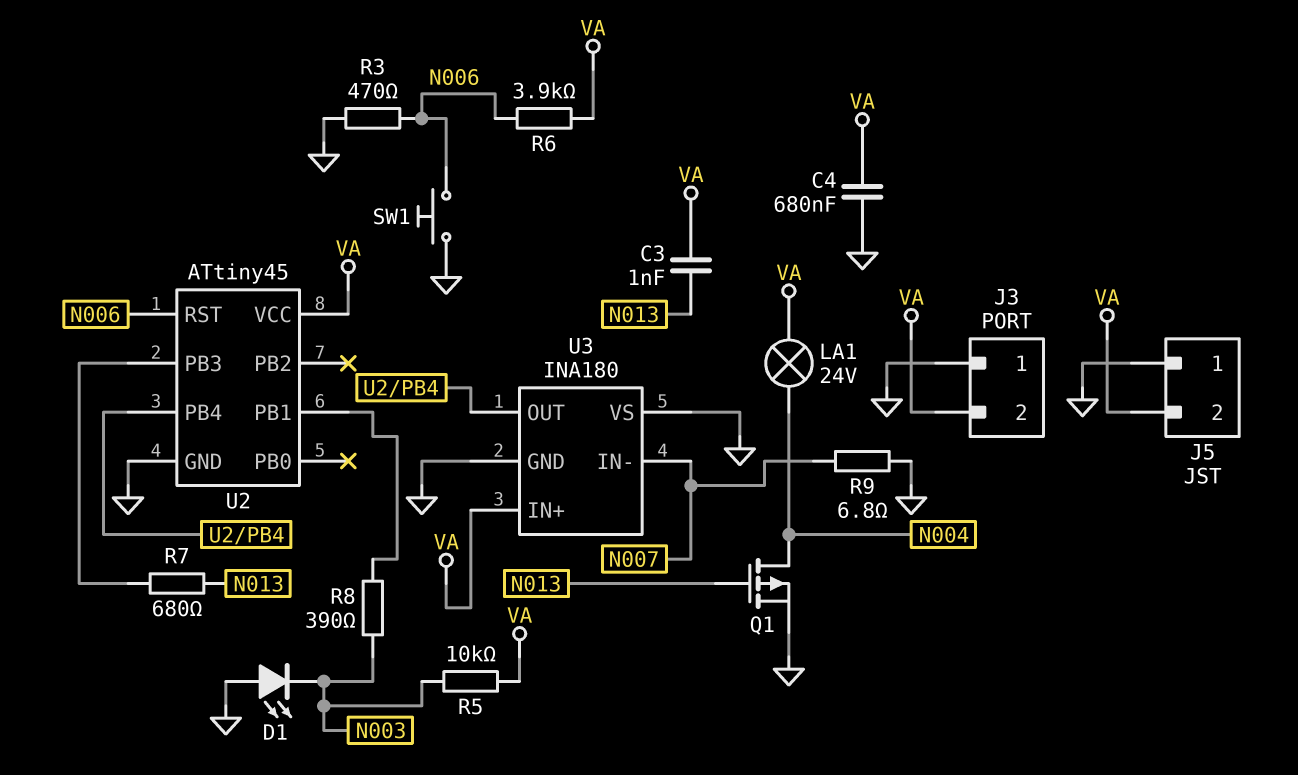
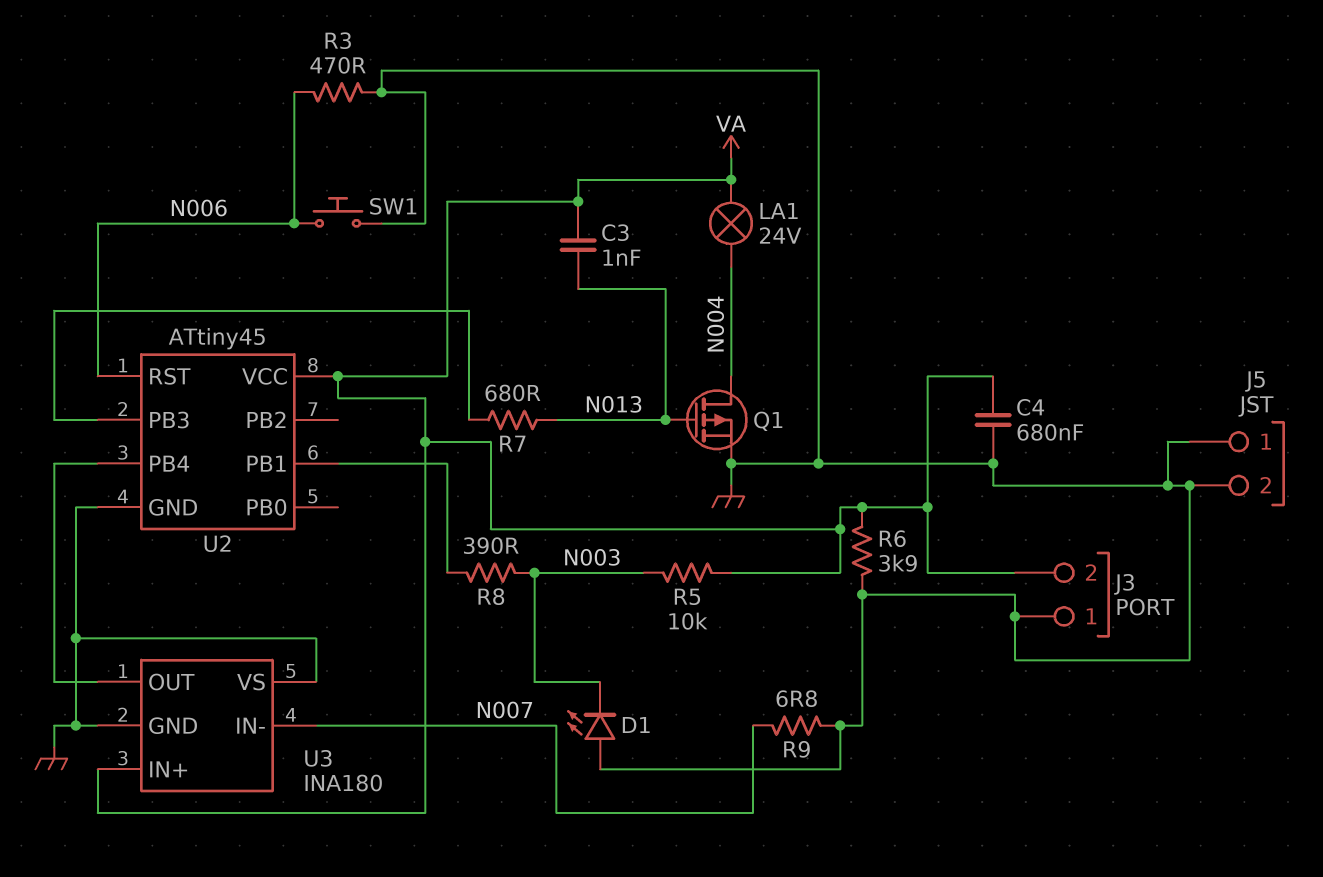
J5 pin 2: VA -> GND
R6: 3.9k (N006, VA) -> 3.9k (GND, VA)

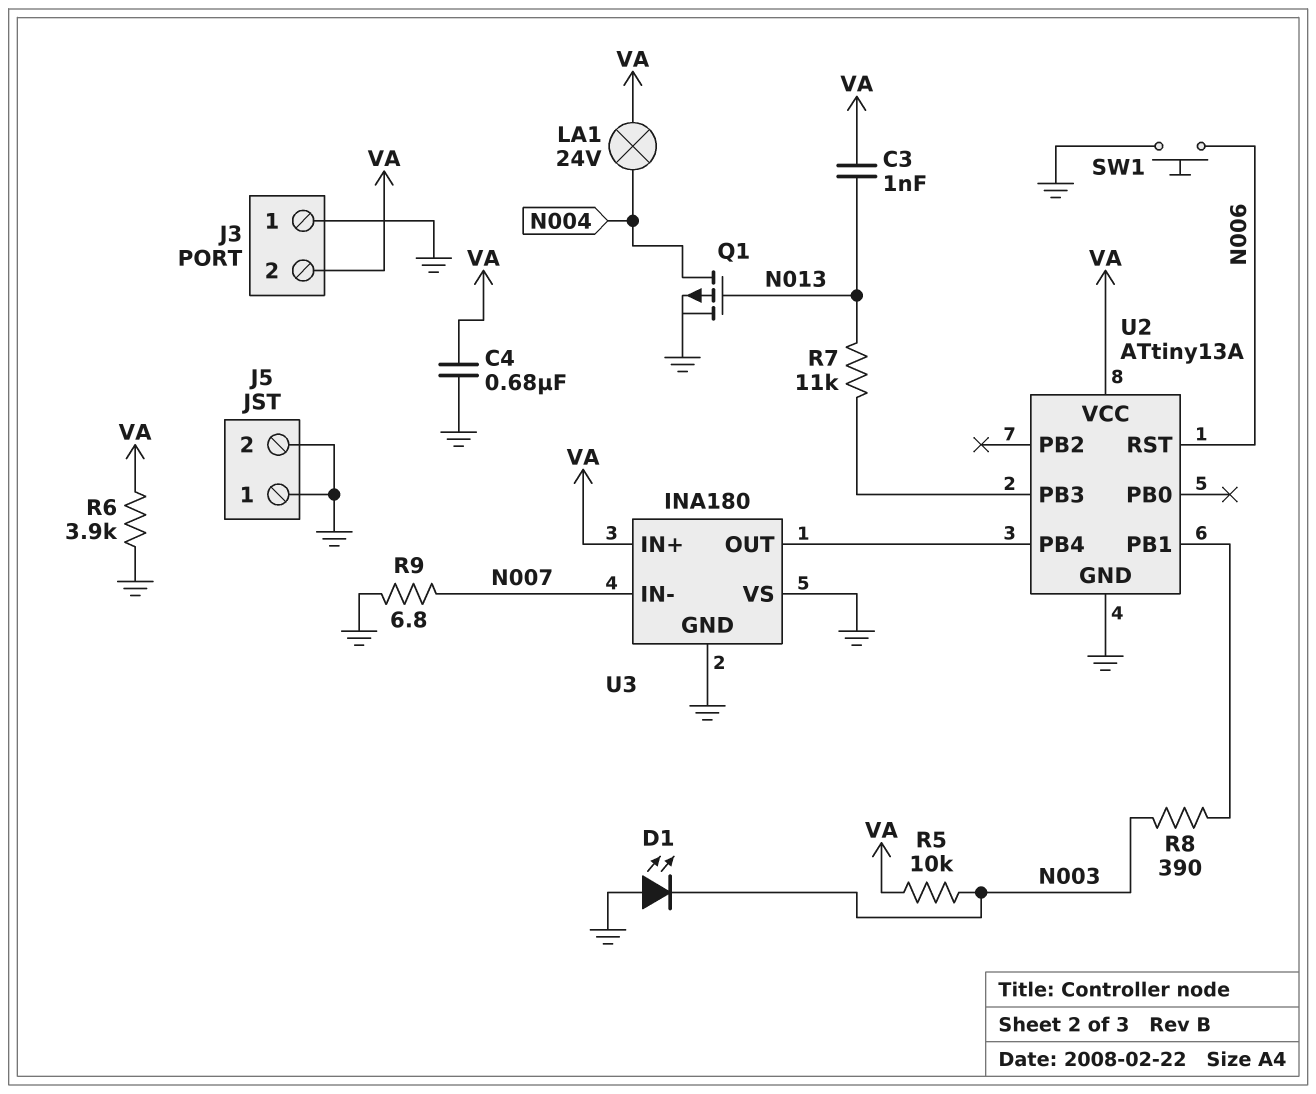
R3: 470 (GND, N006) -> none
R7: 680 (N013, U2/PB3) -> 11k (N013, U2/PB3)
U2: ATtiny45 -> ATtiny13A

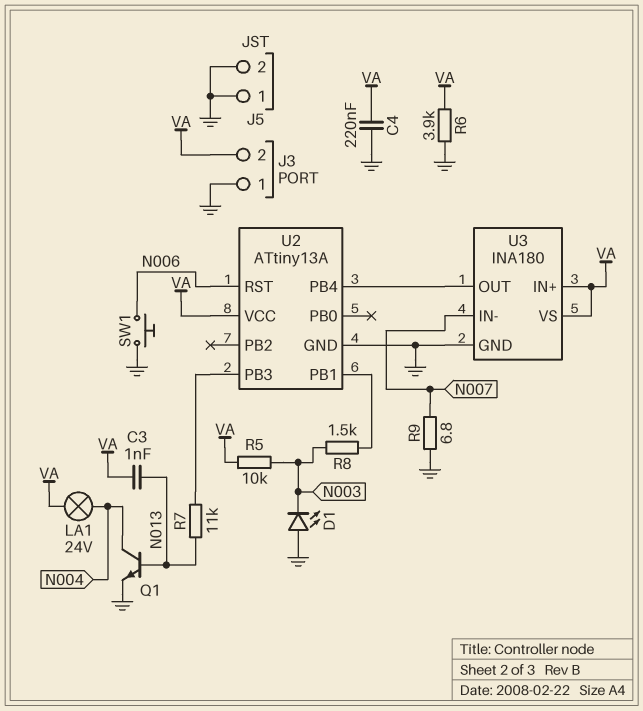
C4: 680nF (GND, VA) -> 220nF (GND, VA)
Q1: PMOS (G N013, D N004, S GND) -> NPN (B N013, C N004, E GND)
R8: 390 (N003, U2/PB1) -> 1.5k (N003, U2/PB1)
U3 pin VS: GND -> VA

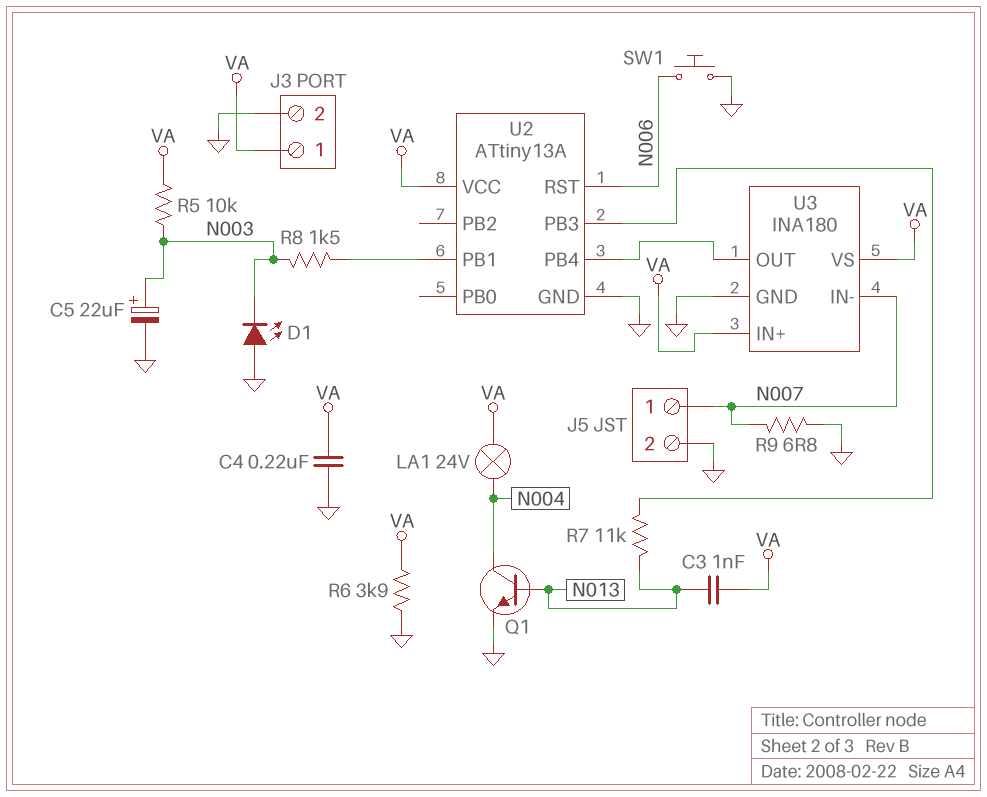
C5: none -> 22uF (plus N003, minus GND)
J3 pin 1: GND -> VA
J3 pin 2: VA -> GND
J5 pin 1: GND -> N007

